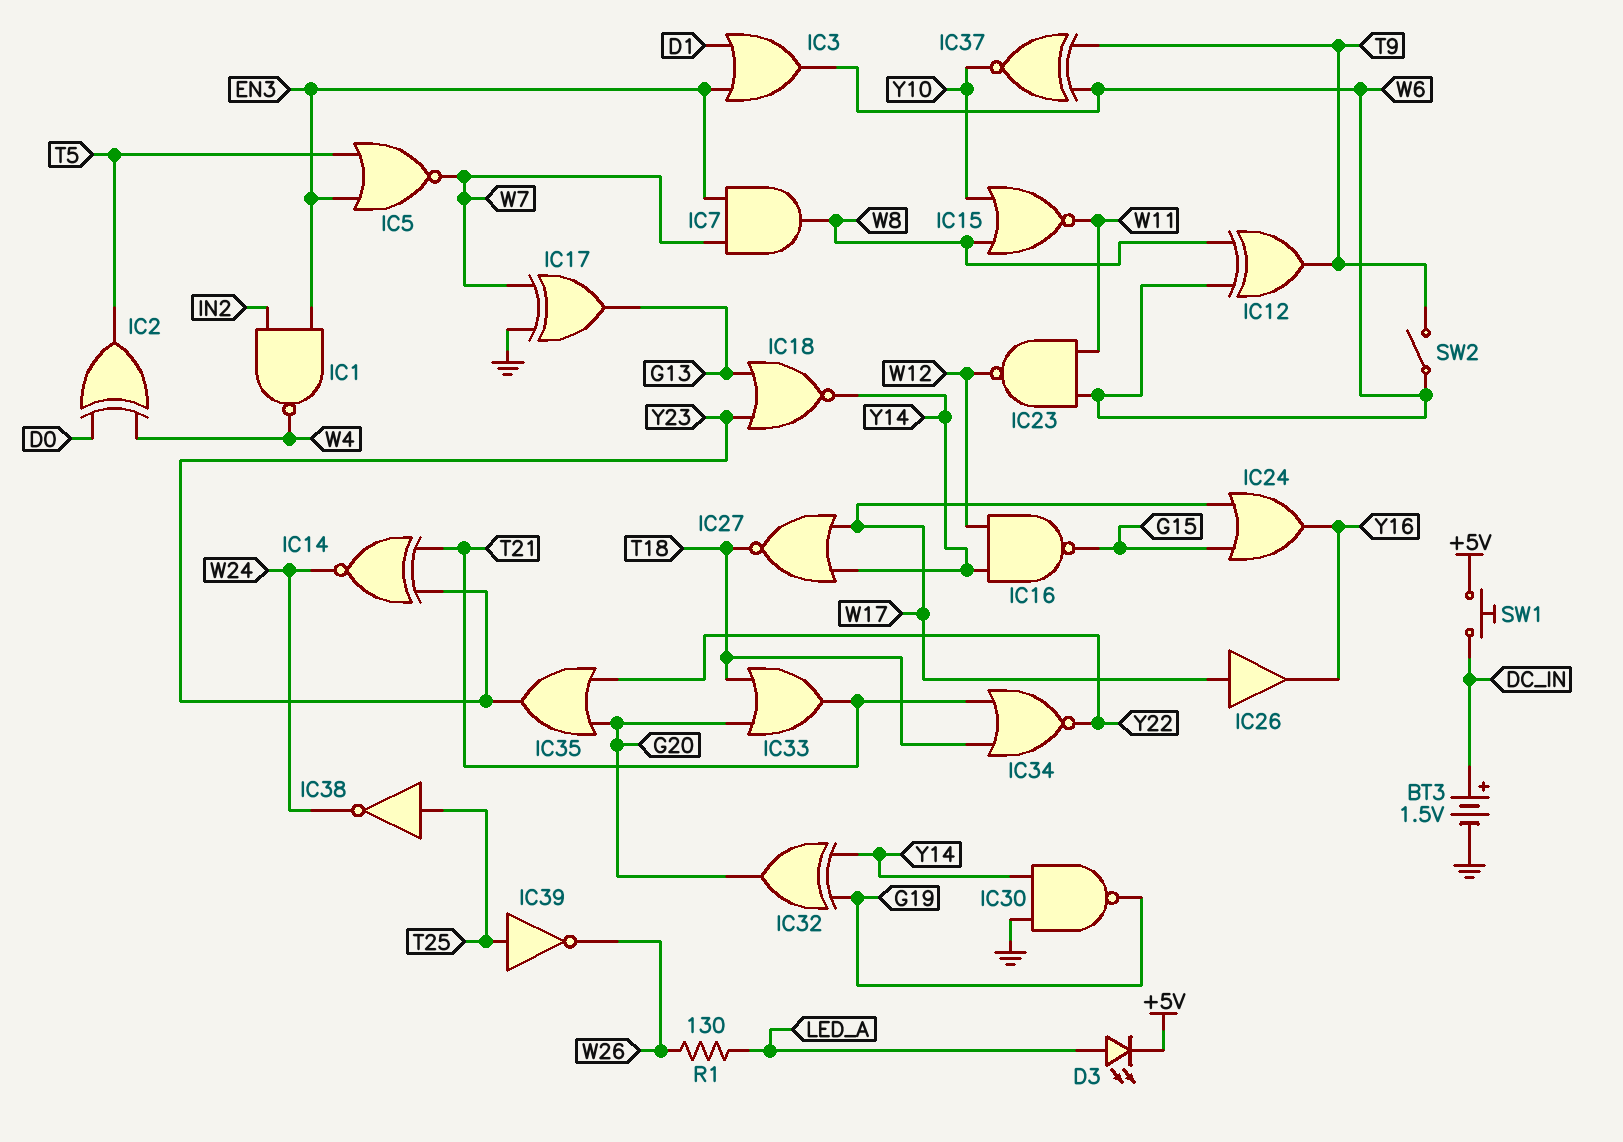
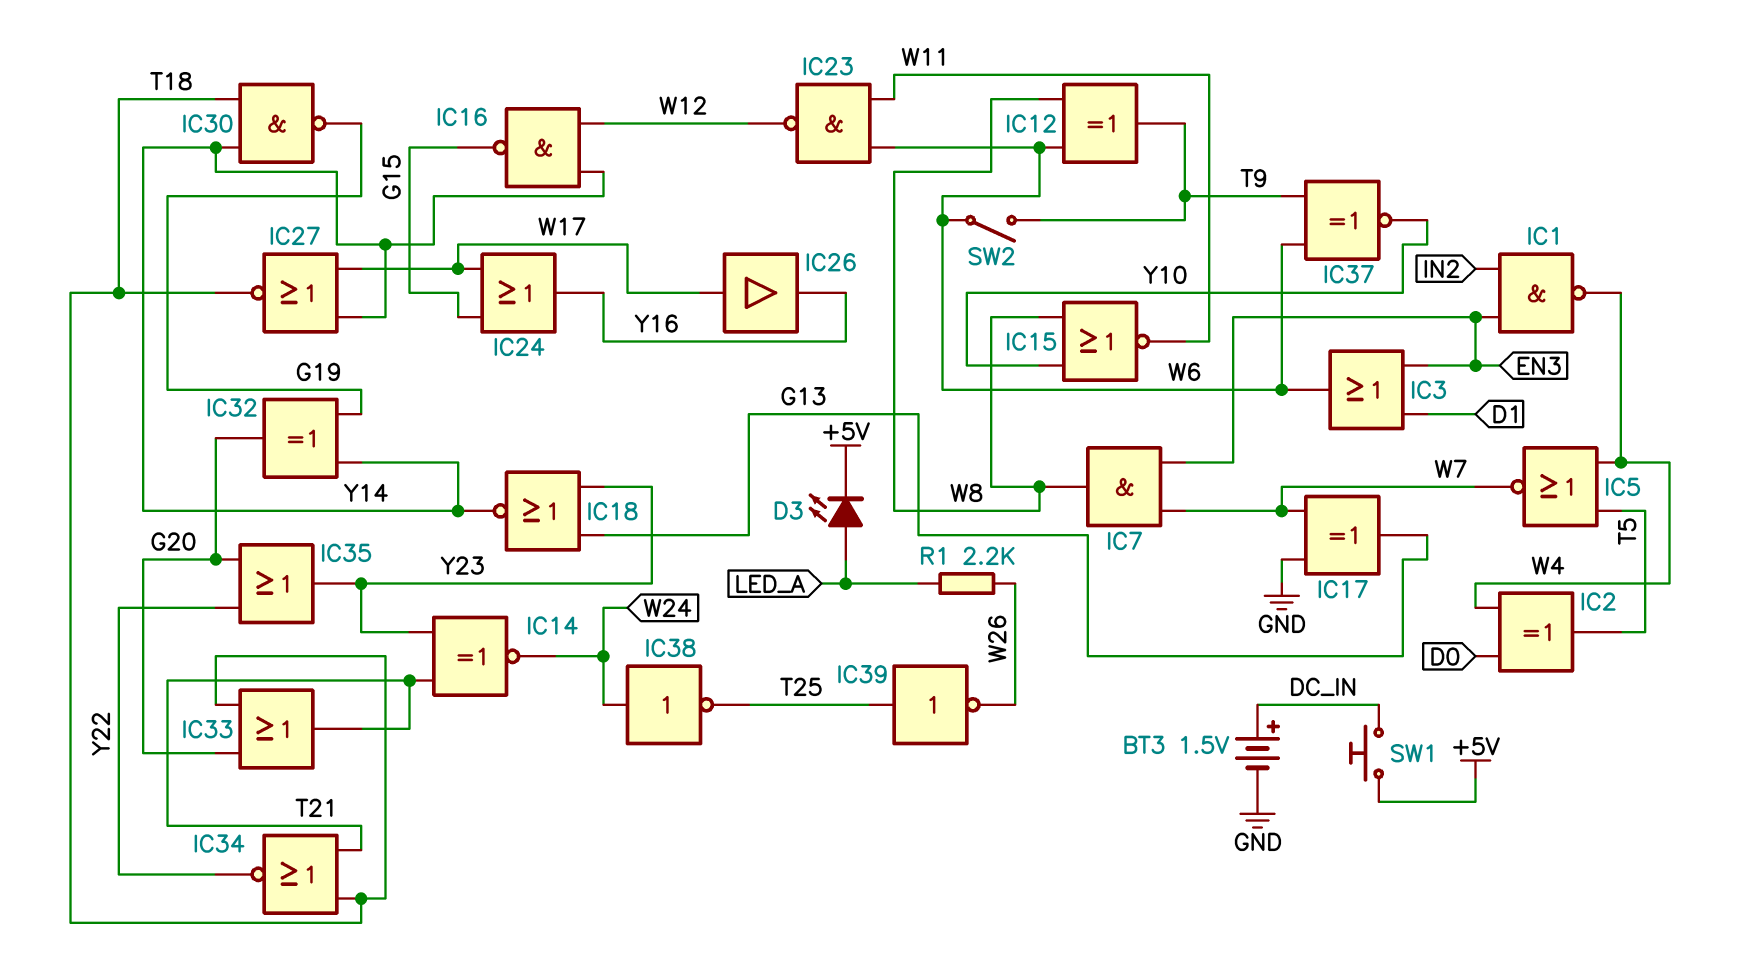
IC5: NOR (in EN3, in T5, out W7) -> NOR (in T5, in W4, out W7)
IC30: NAND (in GND, in Y14, out G19) -> NAND (in T18, in Y14, out G19)
IC38: NOT (in T25, out W24) -> NOT (in W24, out T25)
R1: 130 (LED_A, W26) -> 2.2k (LED_A, W26)

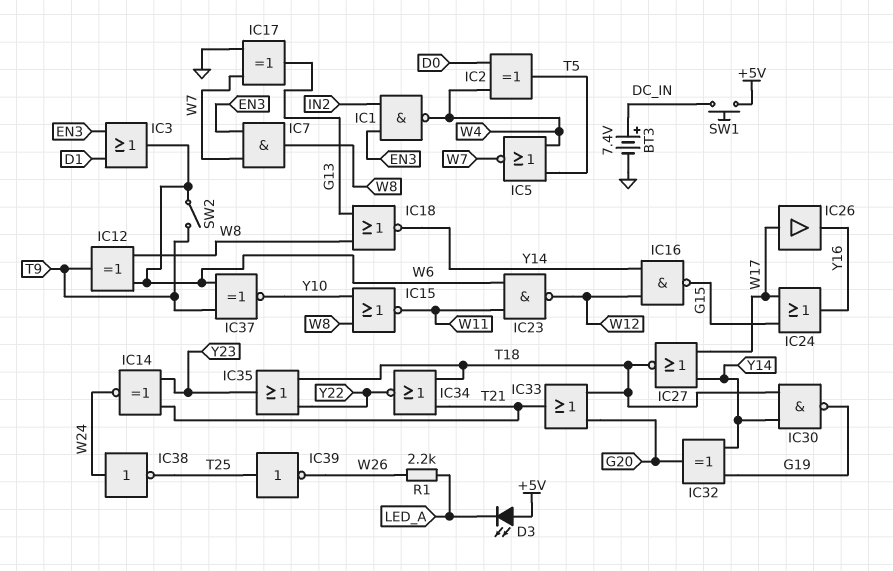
BT3: 1.5V (plus DC_IN, minus GND) -> 7.4V (plus DC_IN, minus GND)
D3: LED (A LED_A, K +5V) -> LED (A +5V, K LED_A)
IC18: NOR (in G13, in Y23, out Y14) -> NOR (in G13, in W8, out Y14)
IC35: OR (in G20, in Y22, out Y23) -> OR (in T18, in Y22, out Y23)

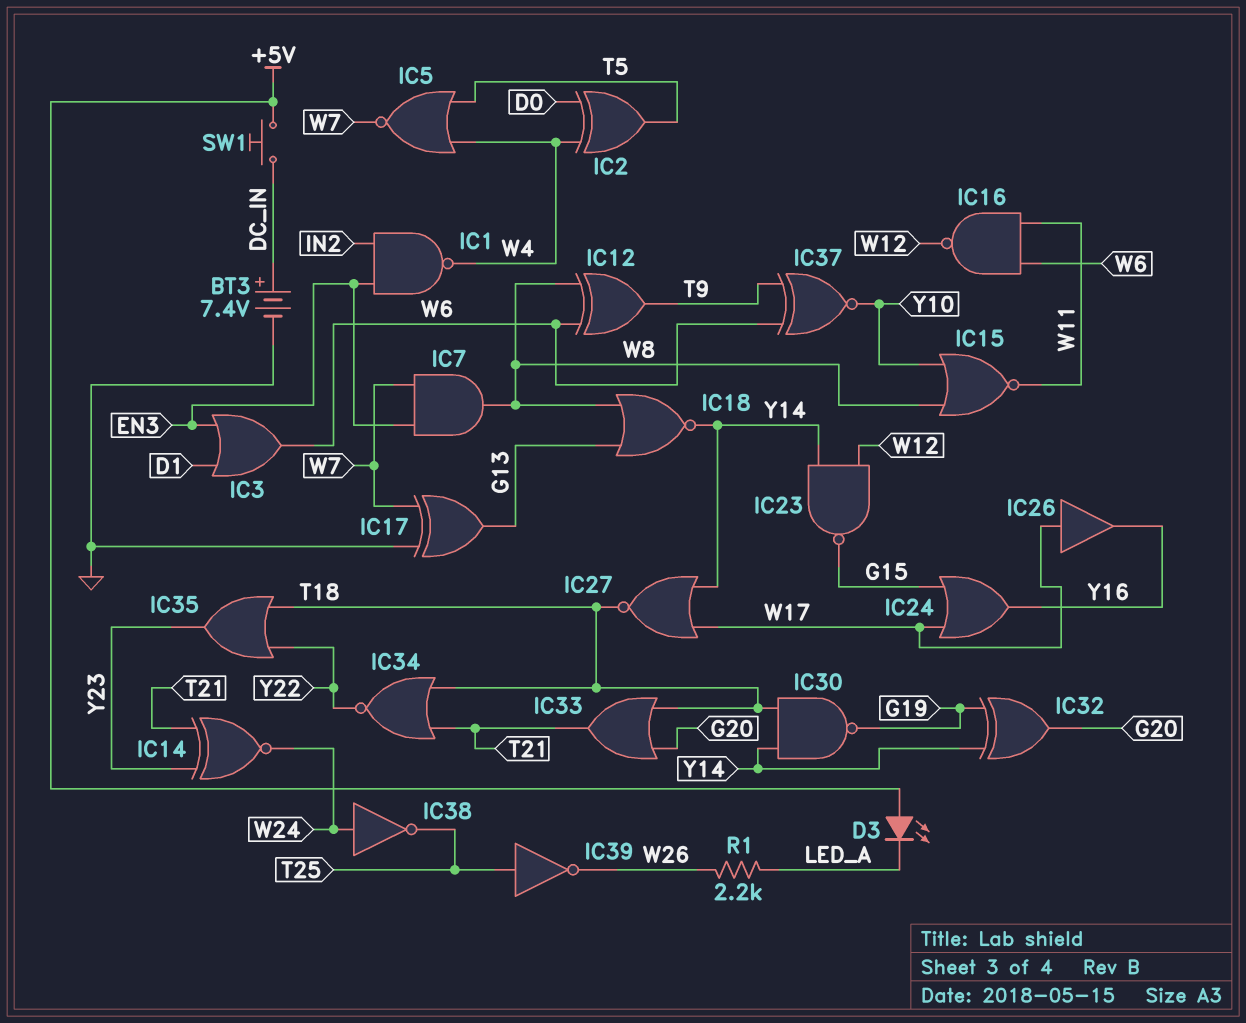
IC16: NAND (in W12, in Y14, out G15) -> NAND (in W6, in W11, out W12)
IC23: NAND (in W6, in W11, out W12) -> NAND (in W12, in Y14, out G15)
SW2: switch (T9, W6) -> none

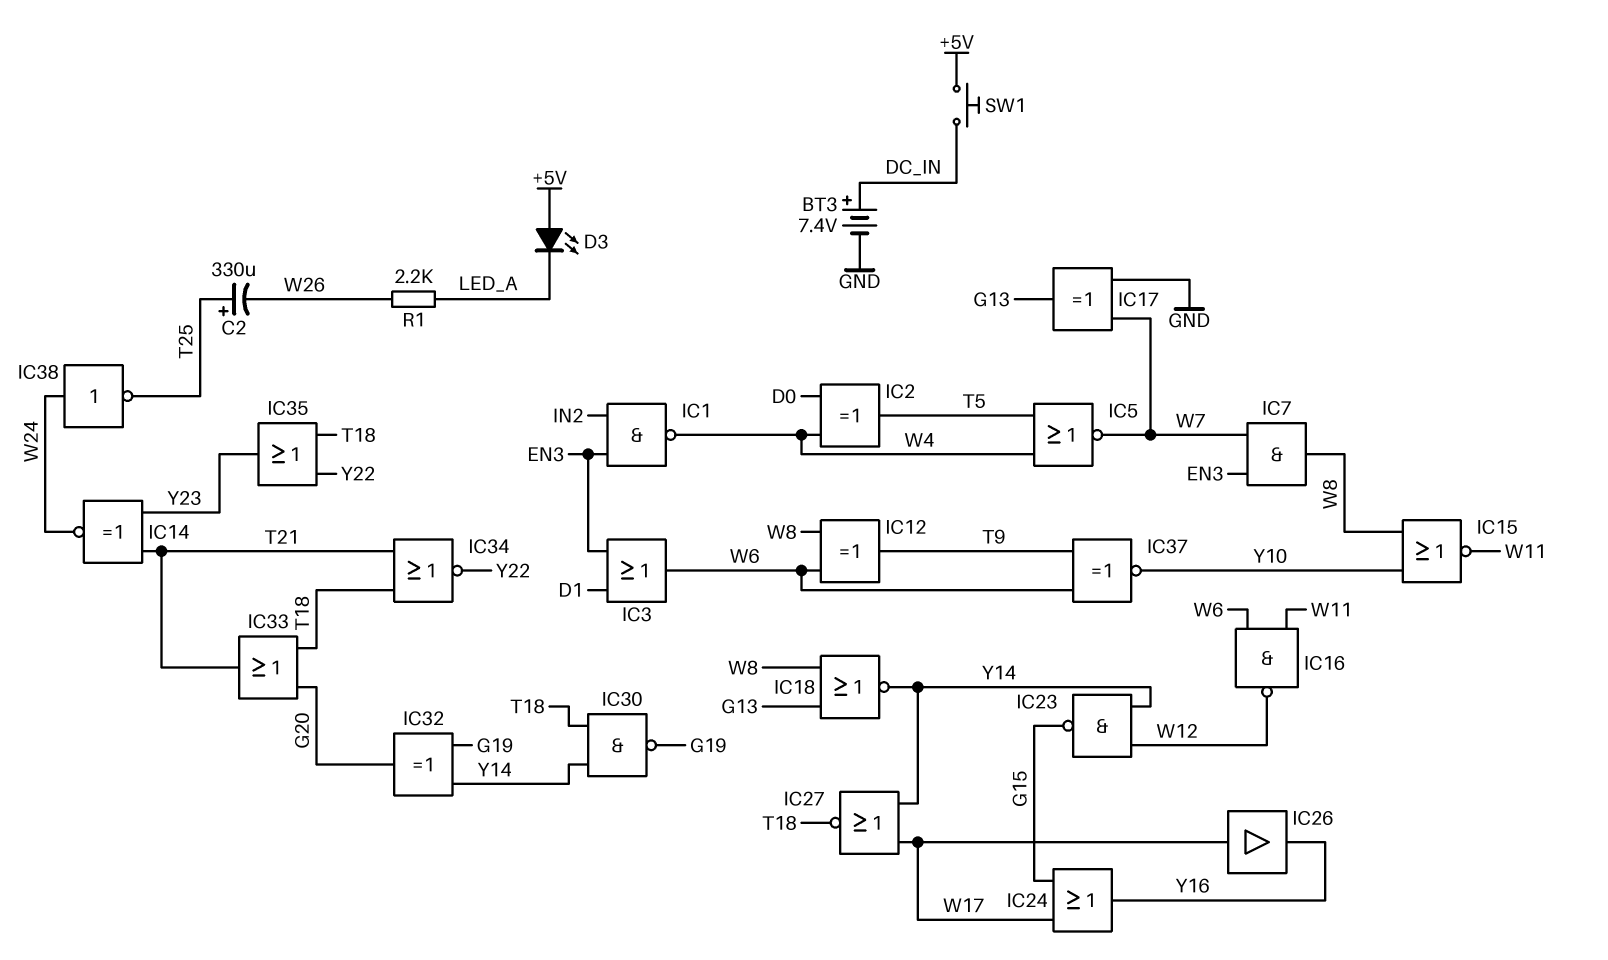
C2: none -> 330uF (plus T25, minus W26)
IC39: NOT (in T25, out W26) -> none

